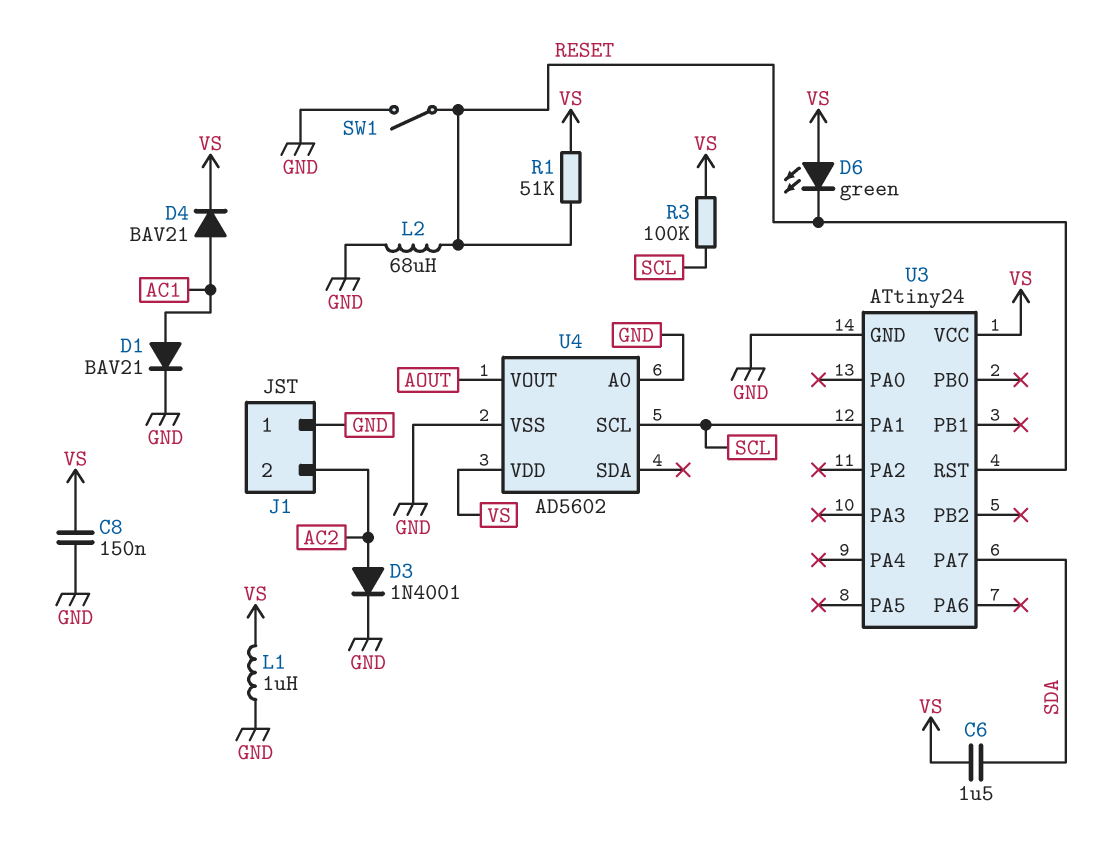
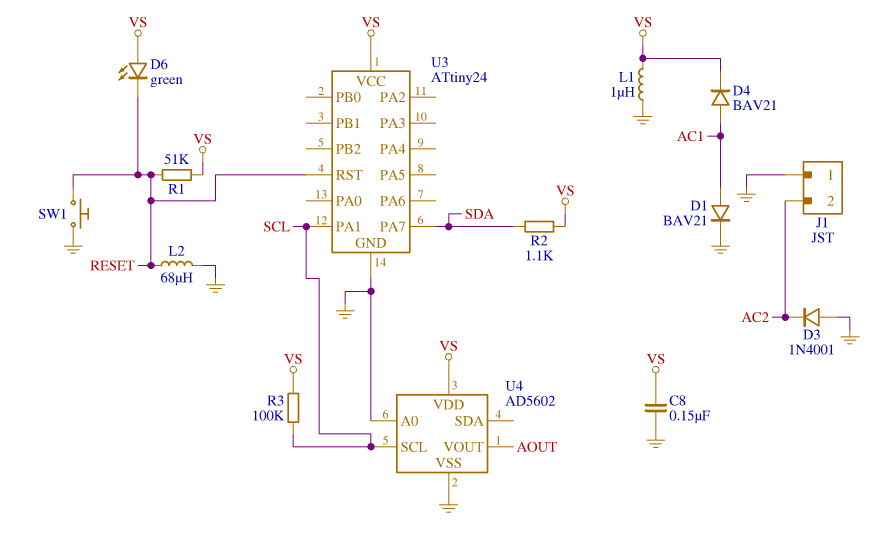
C6: 1.5uF (SDA, VS) -> none
D3: diode 1N4001 (A AC2, K GND) -> diode 1N4001 (A GND, K AC2)
R2: none -> 1.1k (SDA, VS)
SW1: switch (GND, RESET) -> button (GND, RESET)

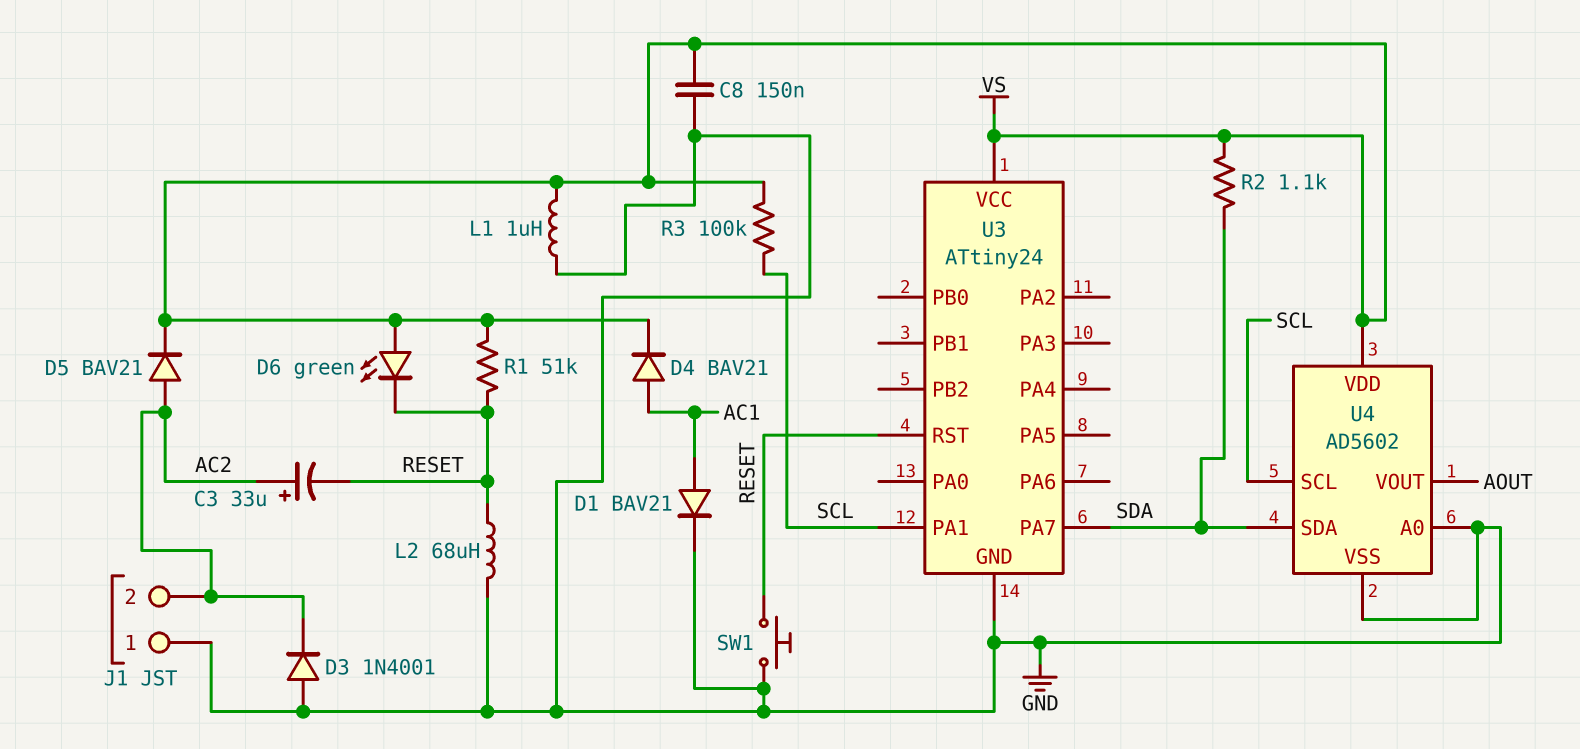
C3: none -> 33uF (plus AC2, minus RESET)
D5: none -> diode BAV21 (A AC2, K VS)
U4 pin SDA: none -> SDA

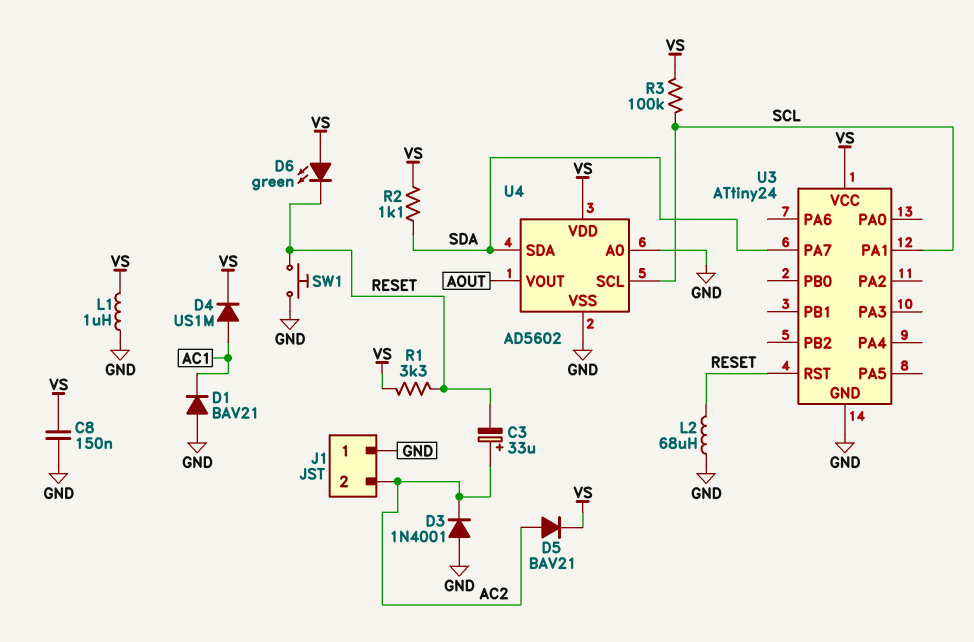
D1: diode BAV21 (A AC1, K GND) -> diode BAV21 (A GND, K AC1)
D4: diode BAV21 (A AC1, K VS) -> diode US1M (A AC1, K VS)
R1: 51k (RESET, VS) -> 3.3k (RESET, VS)

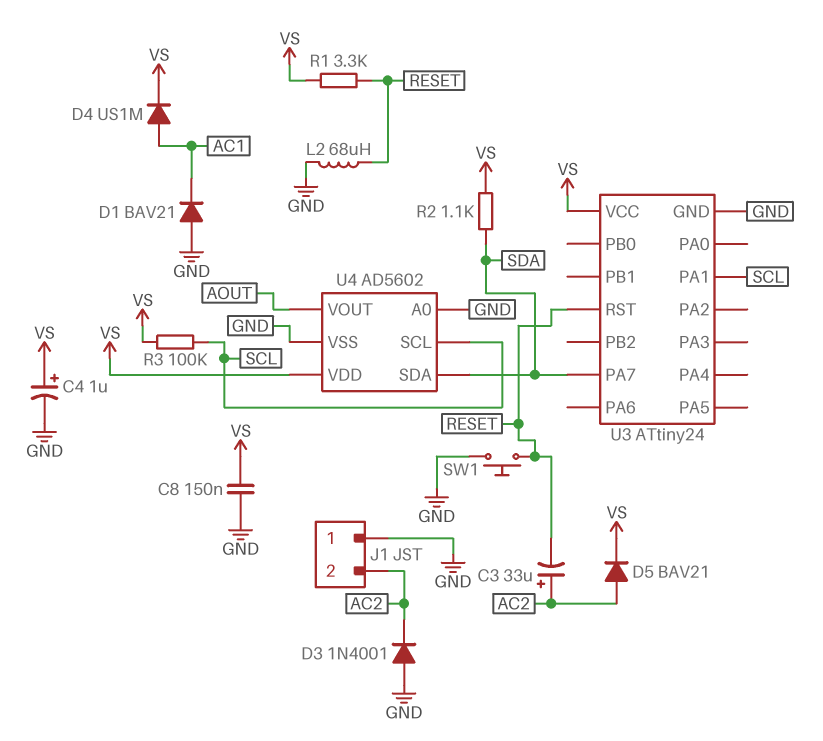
C4: none -> 1uF (plus VS, minus GND)
D6: LED green (A VS, K RESET) -> none
L1: 1uH (GND, VS) -> none

